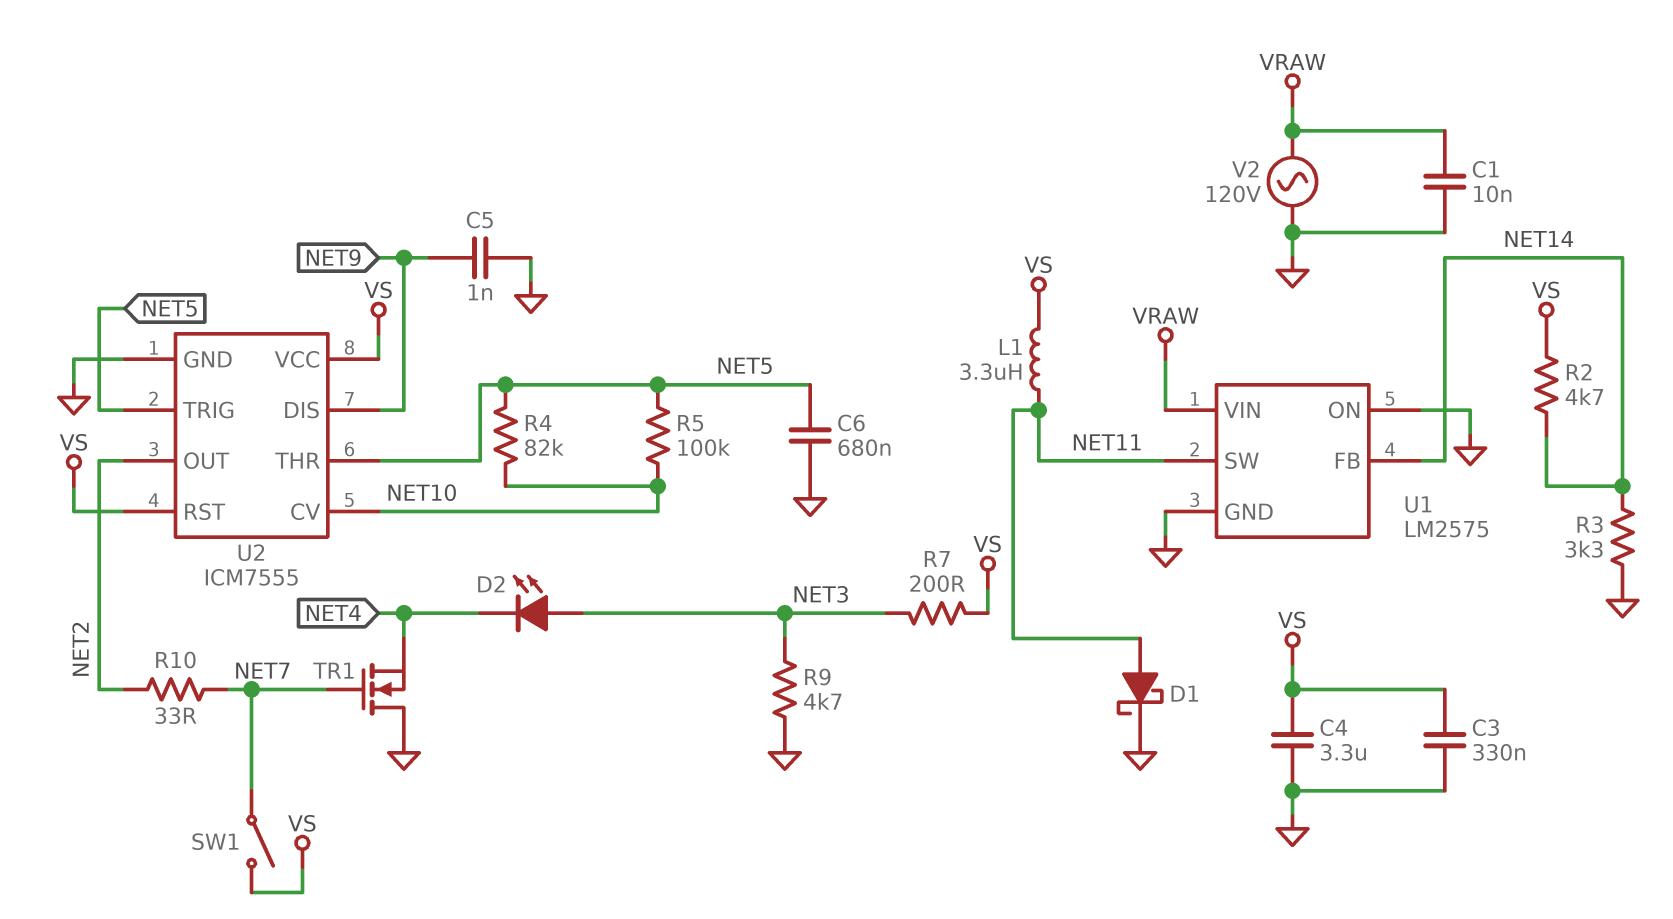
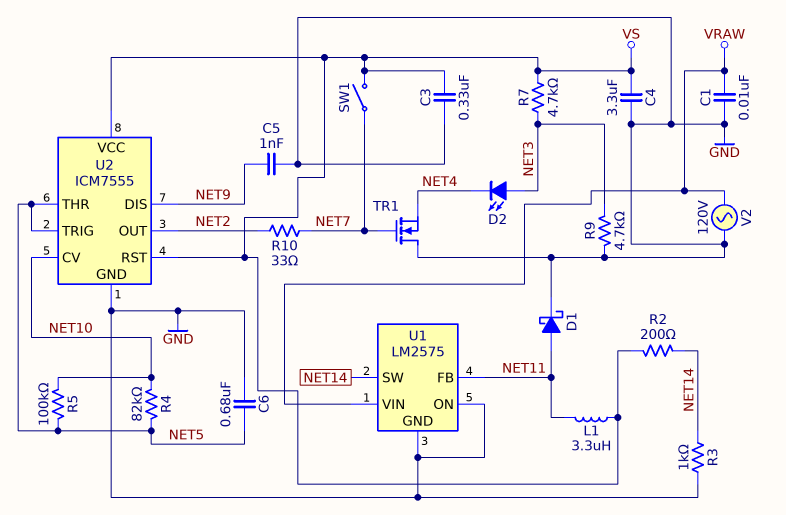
R2: 4.7k (NET14, VS) -> 200 (NET14, VS)
R3: 3.3k (GND, NET14) -> 1k (GND, NET14)
R7: 200 (NET3, VS) -> 4.7k (NET3, VS)
U1 pin FB: NET14 -> NET11
U1 pin SW: NET11 -> NET14

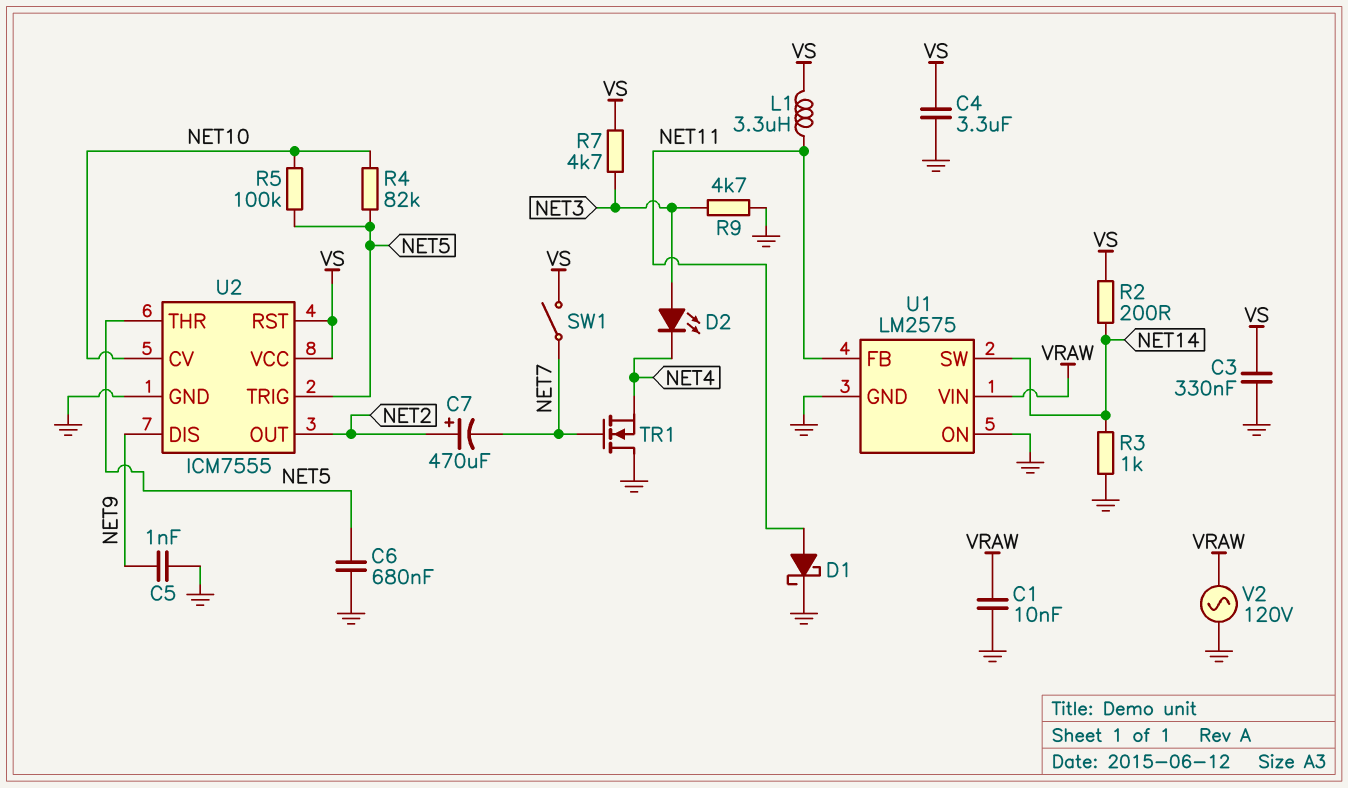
C7: none -> 470uF (plus NET2, minus NET7)
R10: 33 (NET2, NET7) -> none

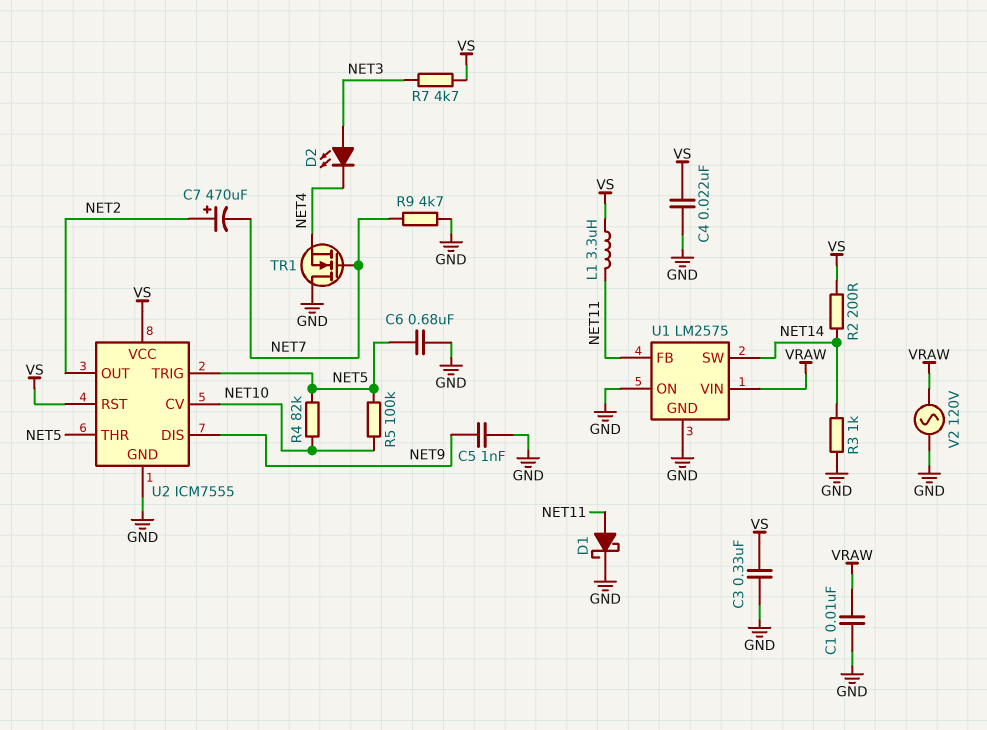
C4: 3.3uF (GND, VS) -> 22nF (GND, VS)
R9: 4.7k (GND, NET3) -> 4.7k (GND, NET7)
SW1: switch (NET7, VS) -> none

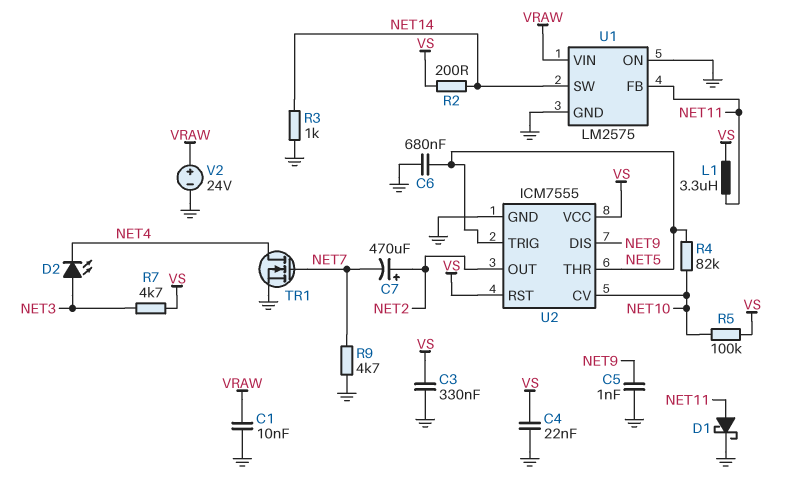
R5: 100k (NET5, NET10) -> 100k (NET10, VS)
TR1: NMOS (G NET7, D GND, S NET4) -> NMOS (G NET7, D NET4, S GND)
V2: AC 120V (GND, VRAW) -> 24V (plus VRAW, minus GND)

